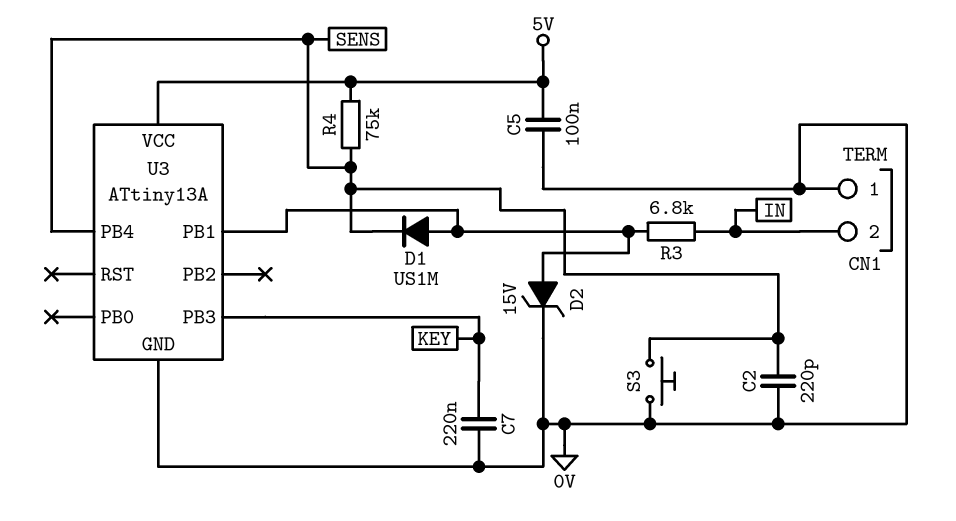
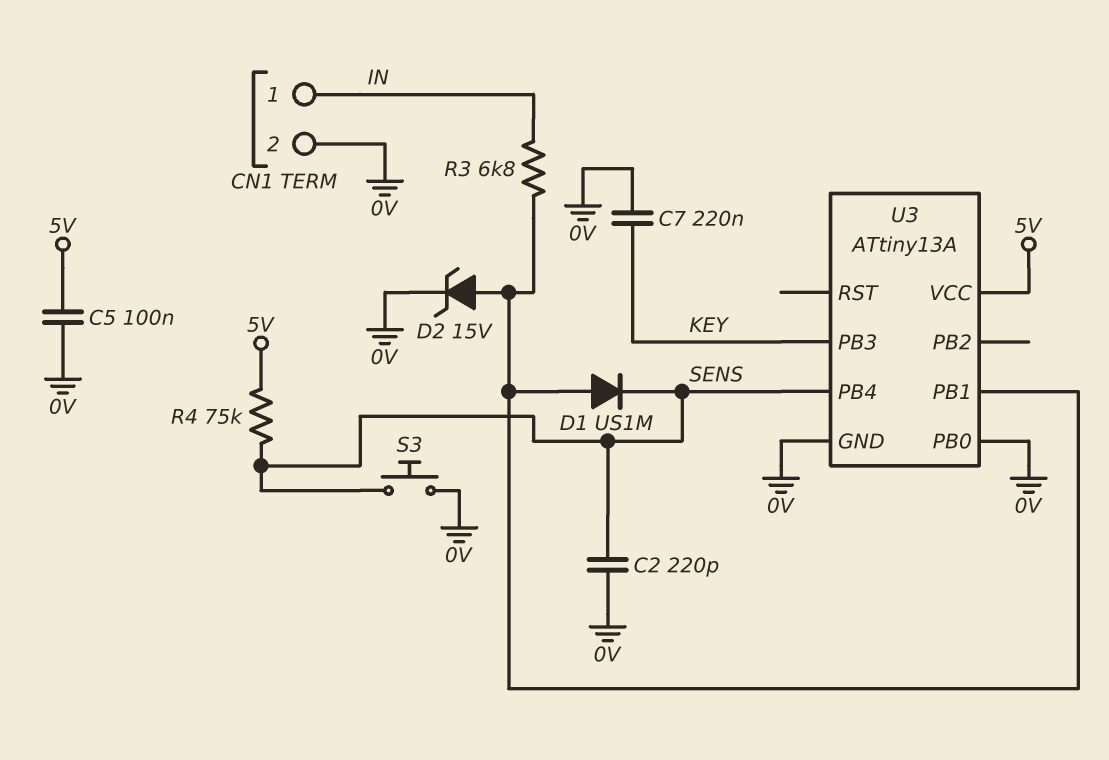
CN1 pin 1: 0V -> IN
CN1 pin 2: IN -> 0V
U3 pin PB0: none -> 0V

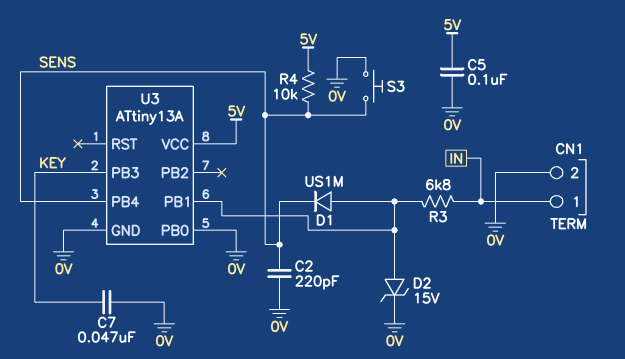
C7: 220nF (0V, KEY) -> 47nF (0V, KEY)
R4: 75k (5V, SENS) -> 10k (5V, SENS)

